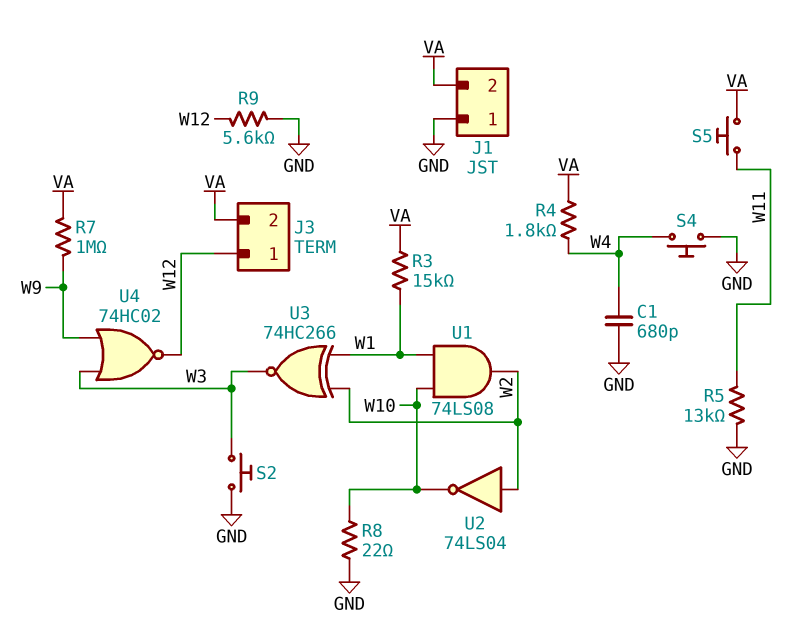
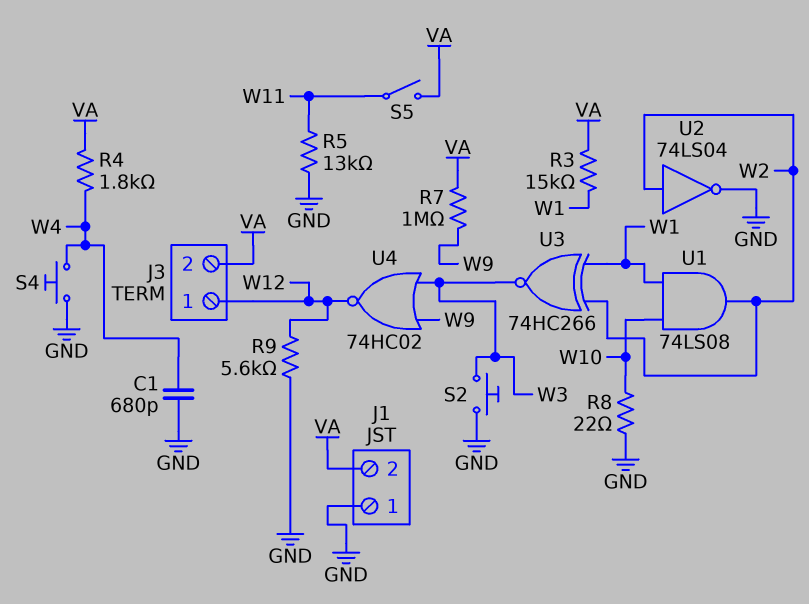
S5: button (VA, W11) -> switch (VA, W11)
U2: NOT 74LS04 (in W2, out W10) -> NOT 74LS04 (in W2, out GND)

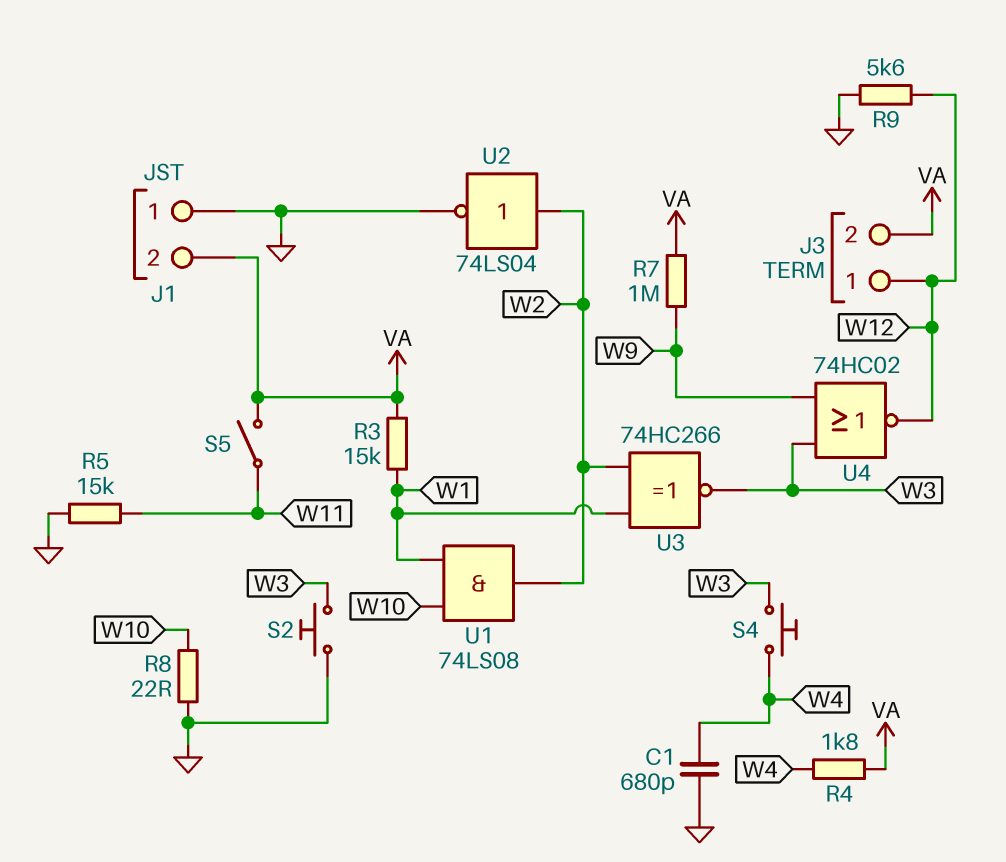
R5: 13k (GND, W11) -> 15k (GND, W11)
S4: button (GND, W4) -> button (W3, W4)

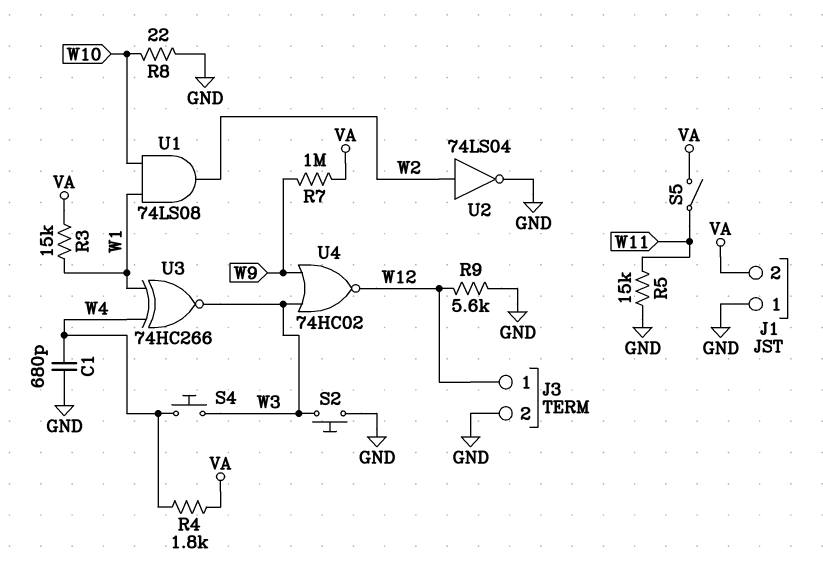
J3 pin 2: VA -> GND
U3: XNOR 74HC266 (in W1, in W2, out W3) -> XNOR 74HC266 (in W1, in W4, out W3)

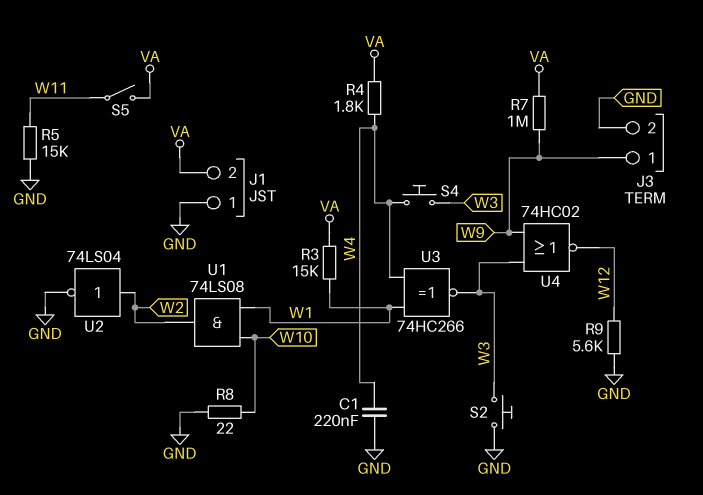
C1: 680pF (GND, W4) -> 220nF (GND, W4)
J3 pin 1: W12 -> W9

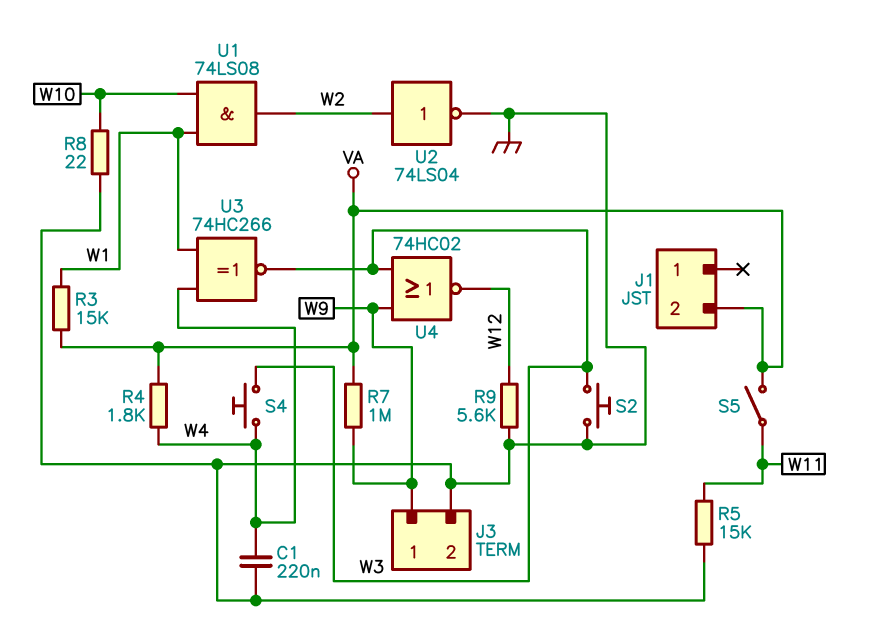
J1 pin 1: GND -> none

